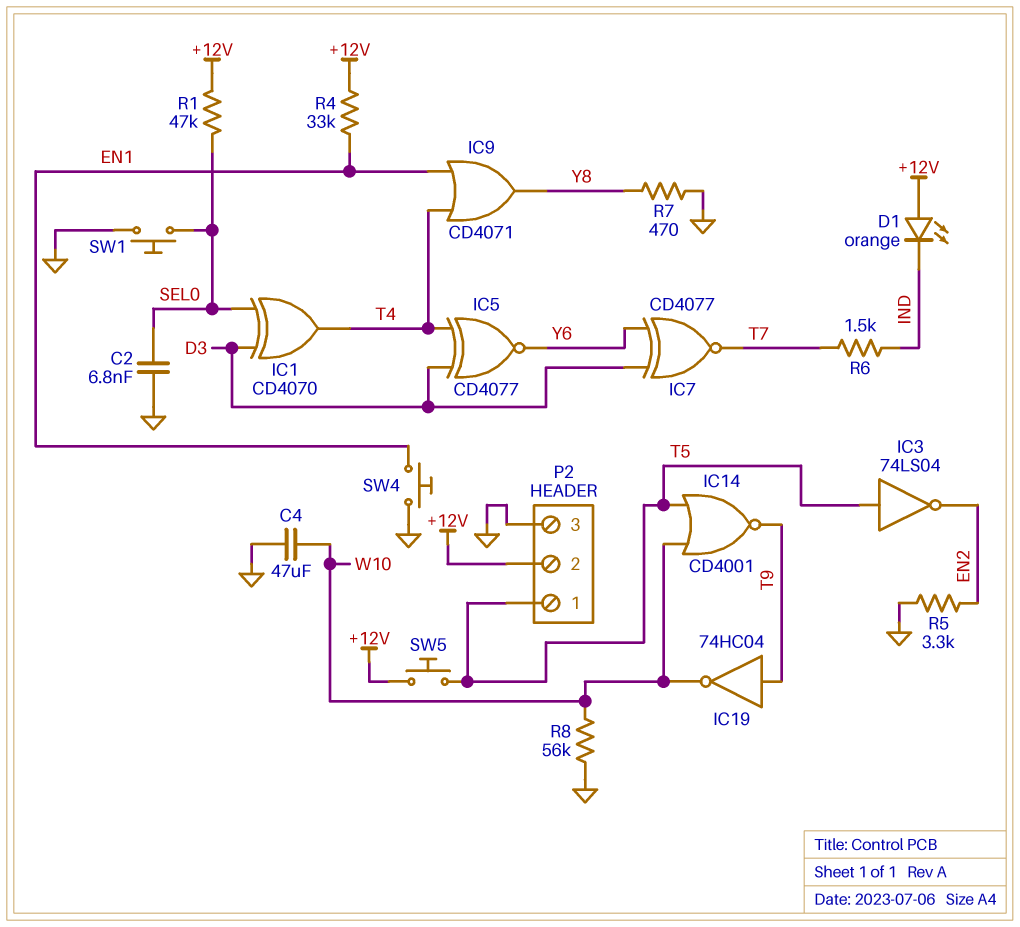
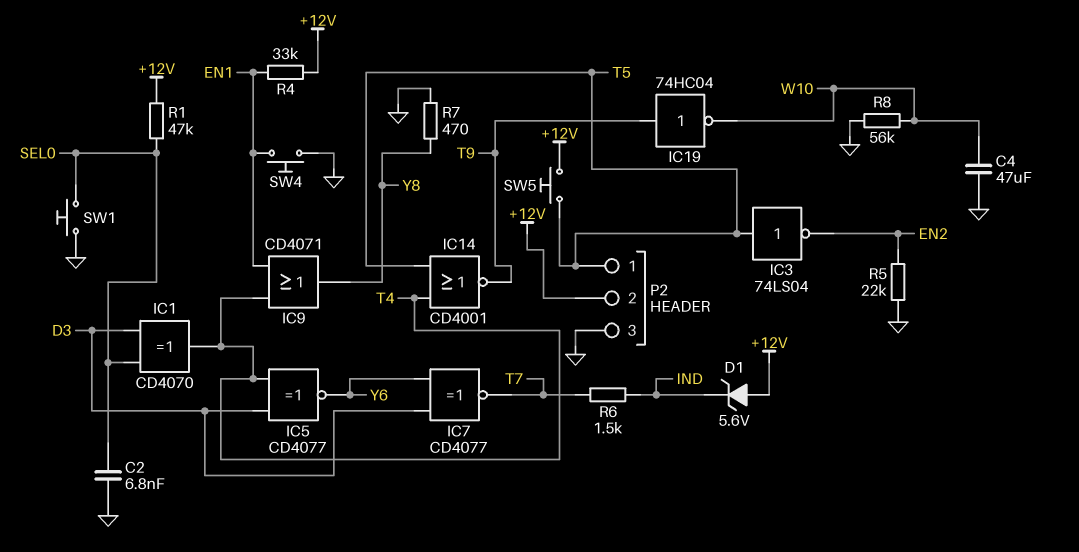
D1: LED orange (A +12V, K IND) -> zener 5.6V (A +12V, K IND)
IC14: NOR CD4001 (in T5, in W10, out T9) -> NOR CD4001 (in T4, in T5, out T9)
R5: 3.3k (EN2, GND) -> 22k (EN2, GND)

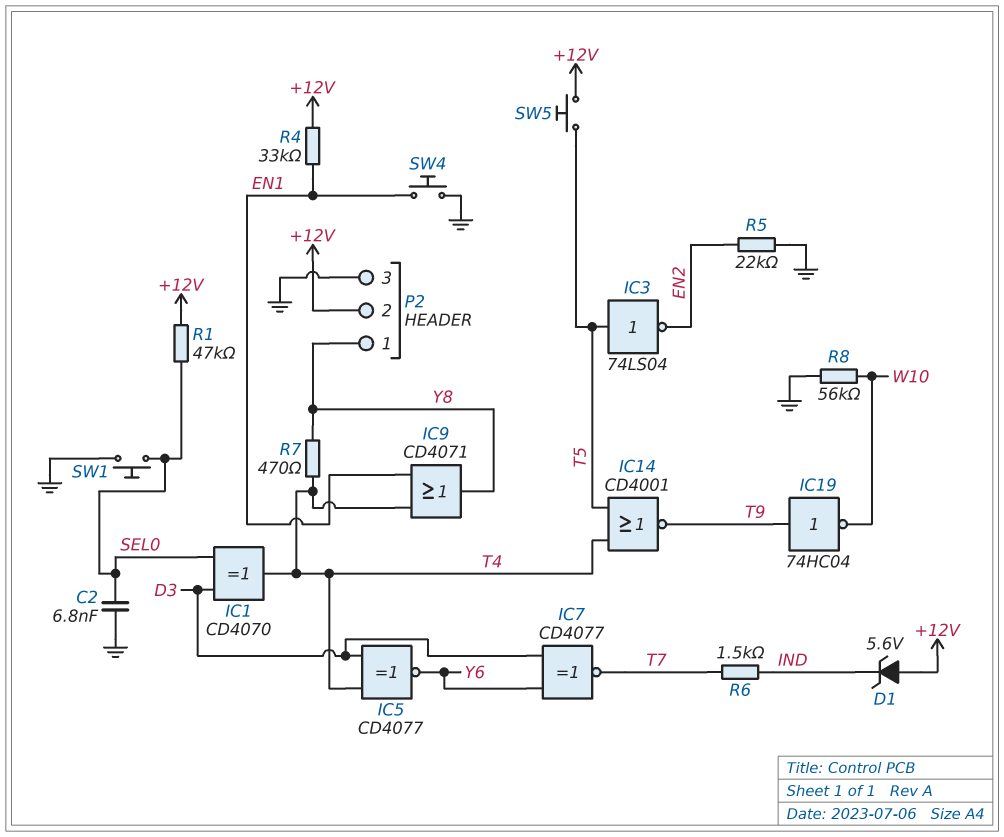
C4: 47uF (GND, W10) -> none
P2 pin 1: T5 -> Y8
R7: 470 (GND, Y8) -> 470 (T4, Y8)

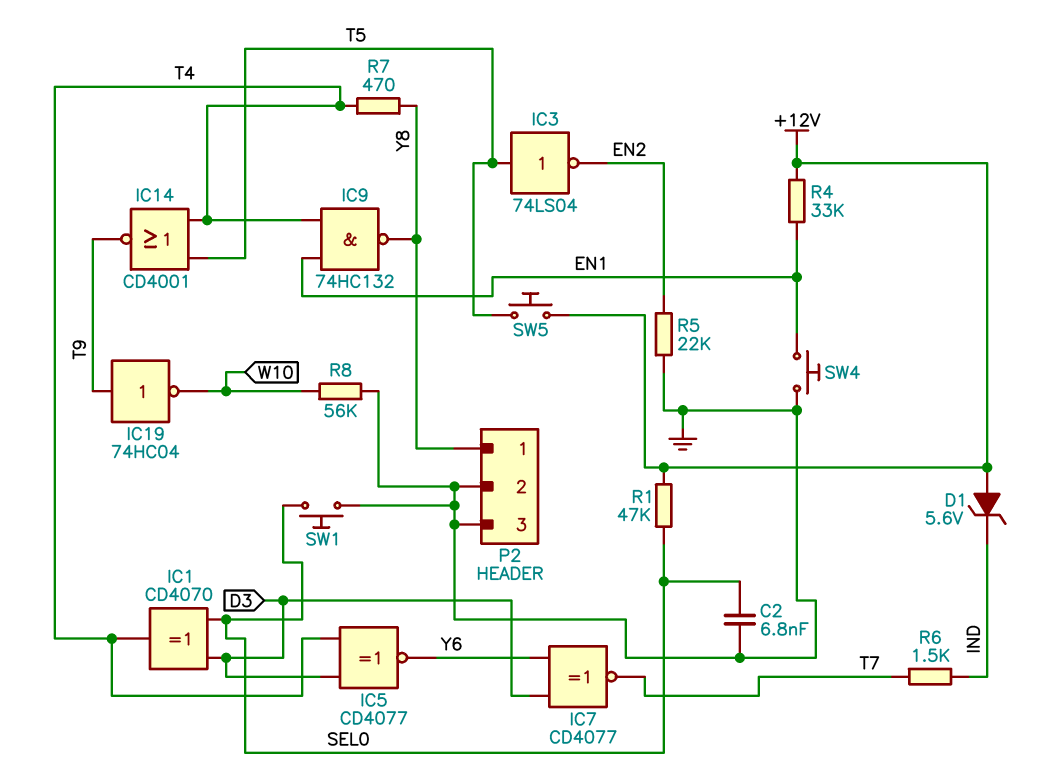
IC9: OR CD4071 (in EN1, in T4, out Y8) -> NAND 74HC132 (in EN1, in T4, out Y8)
P2 pin 2: +12V -> GND

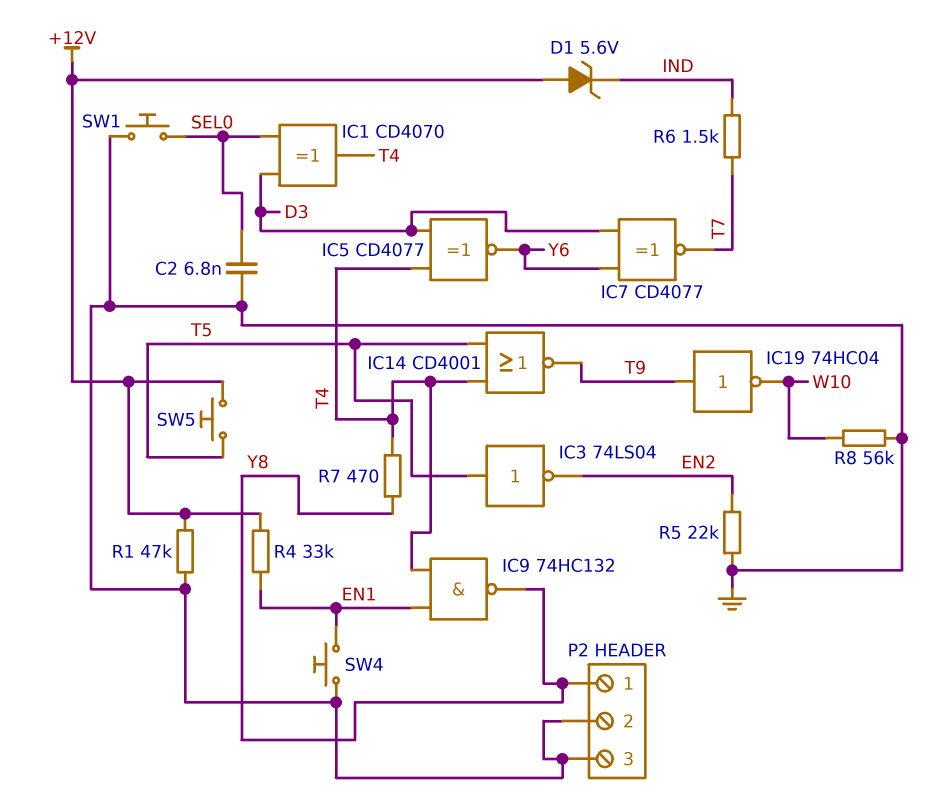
R1: 47k (+12V, SEL0) -> 47k (+12V, GND)

